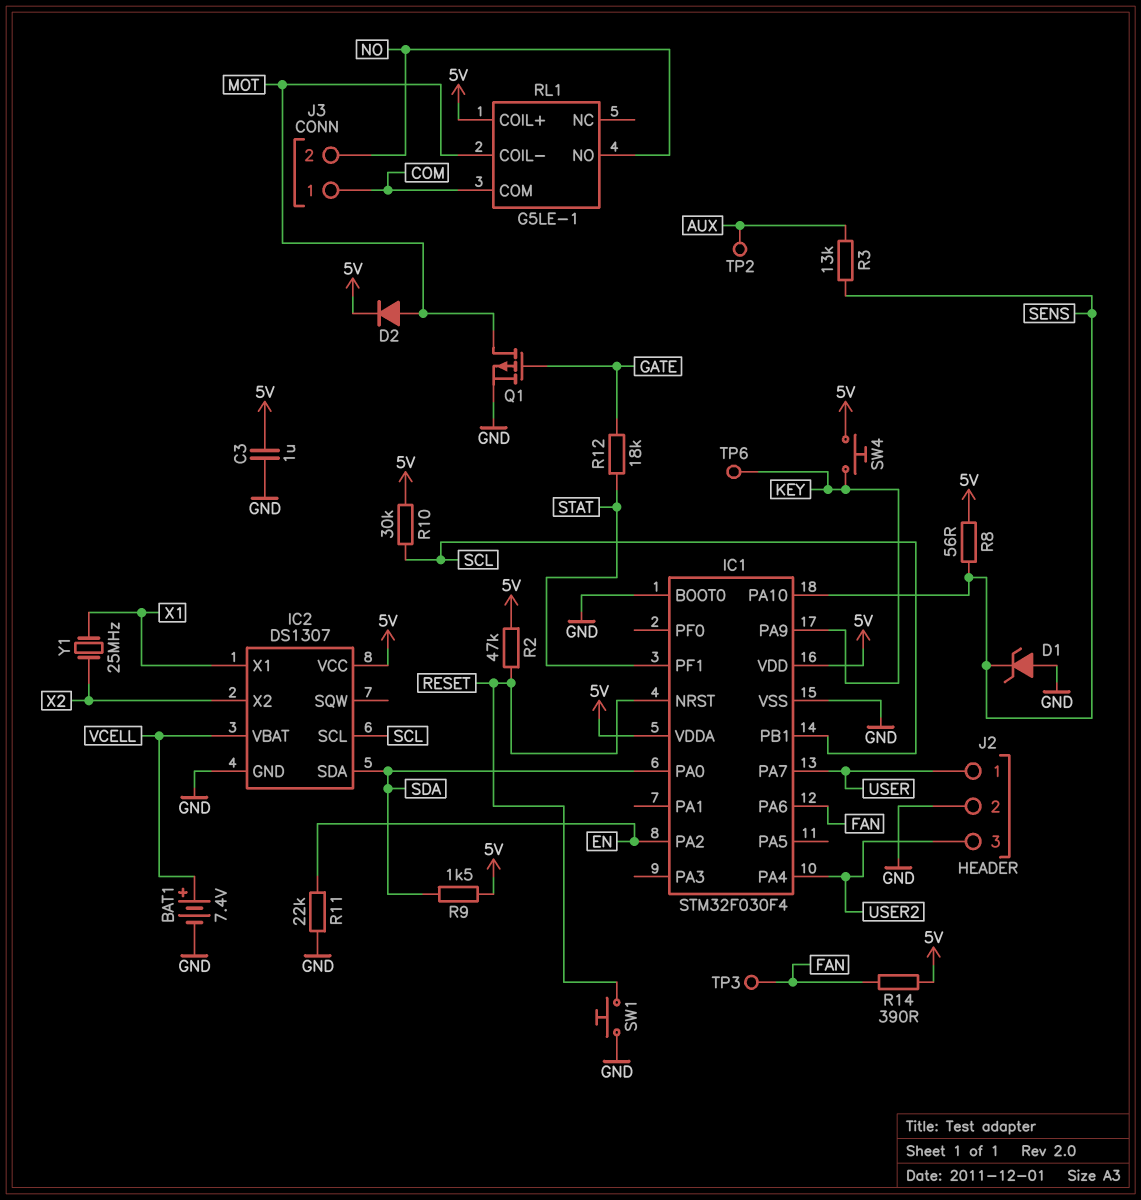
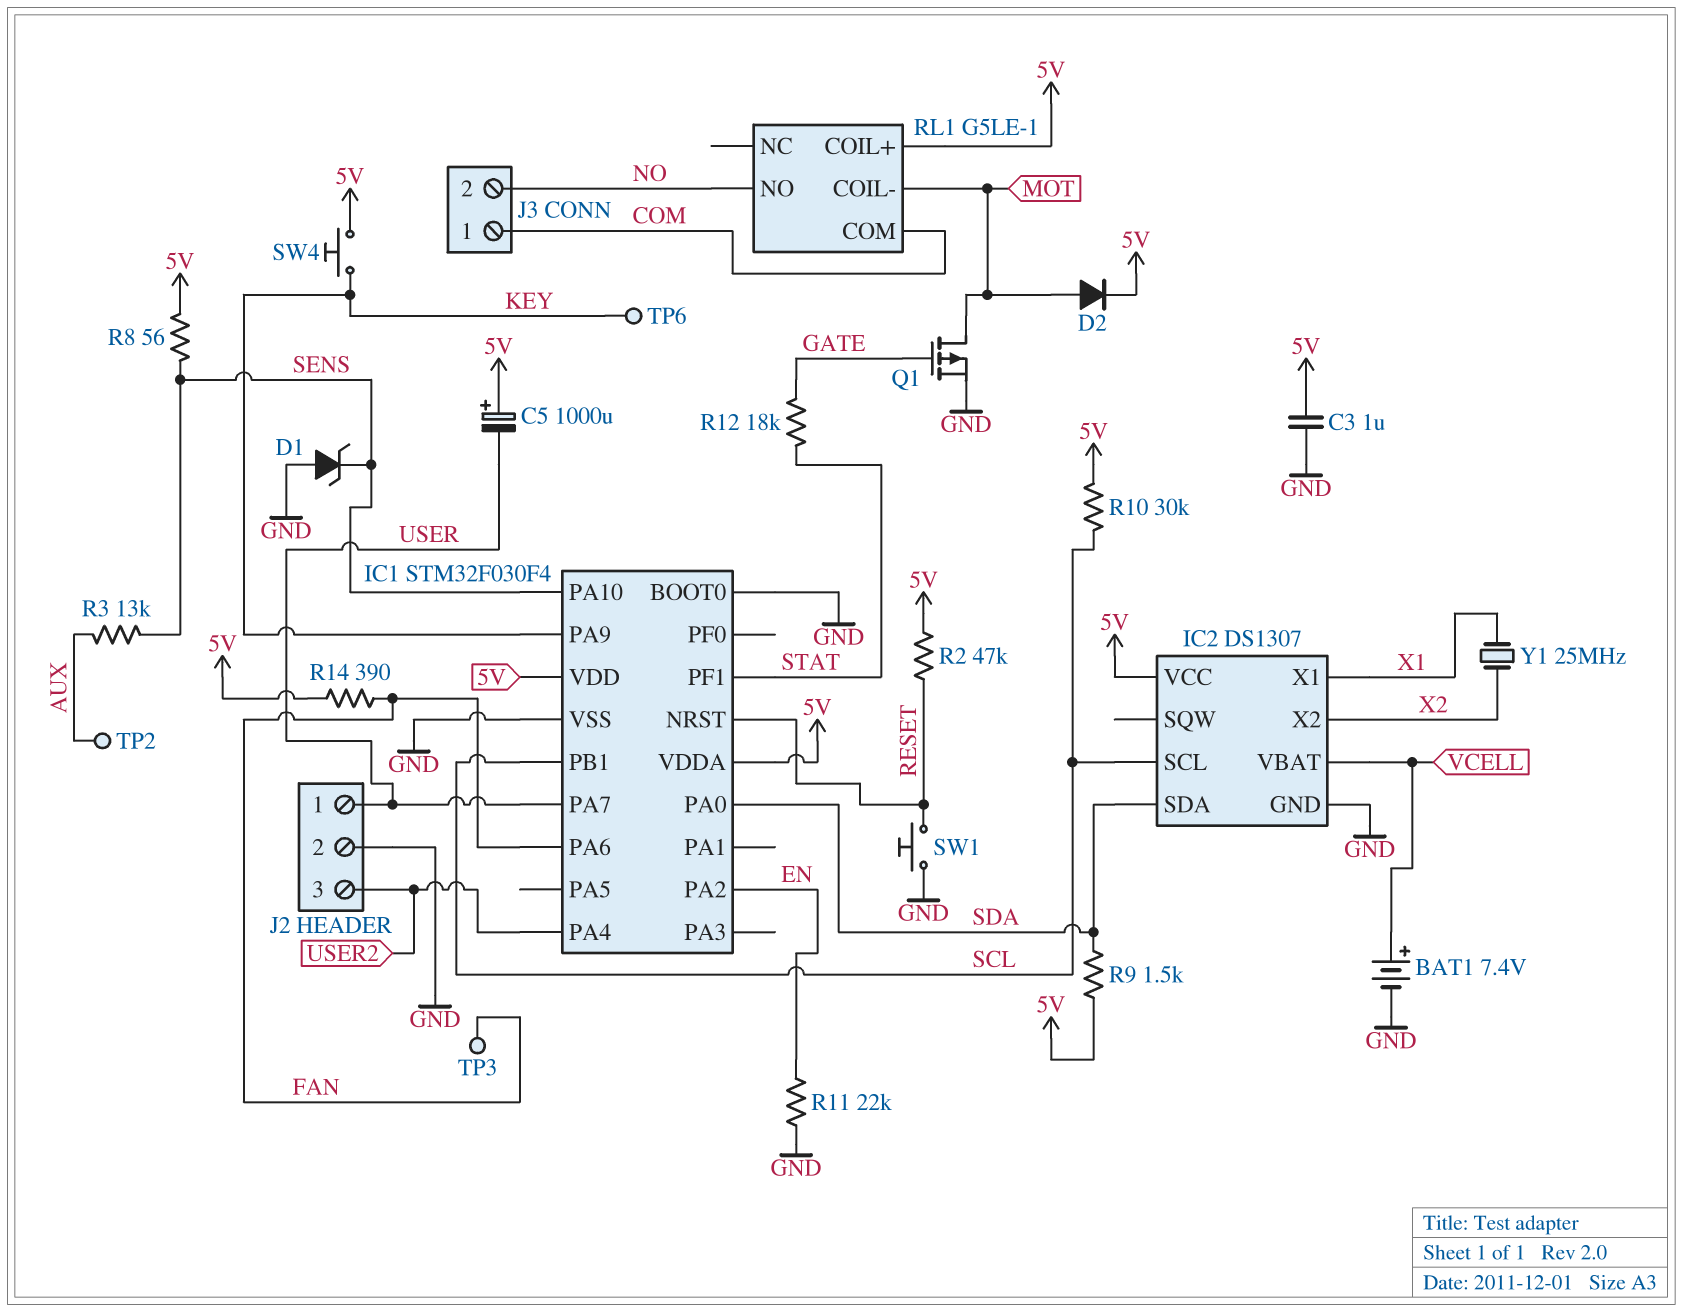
C5: none -> 1000uF (plus 5V, minus USER)

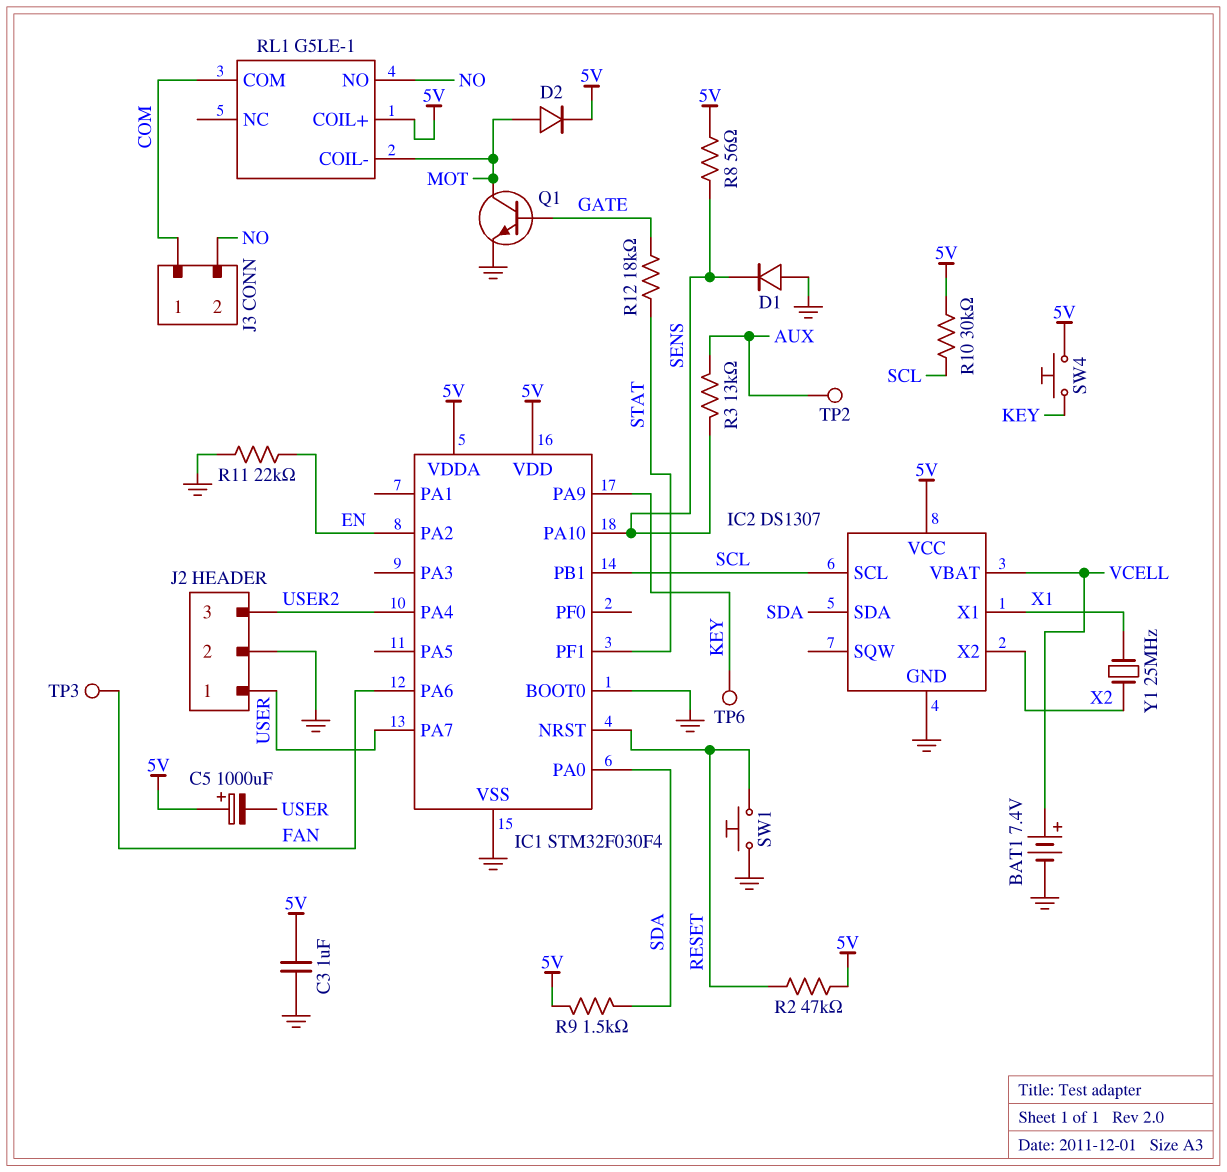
D1: zener (A GND, K SENS) -> diode (A GND, K SENS)
Q1: PMOS (G GATE, D MOT, S GND) -> NPN (B GATE, C MOT, E GND)
R14: 390 (5V, FAN) -> none

